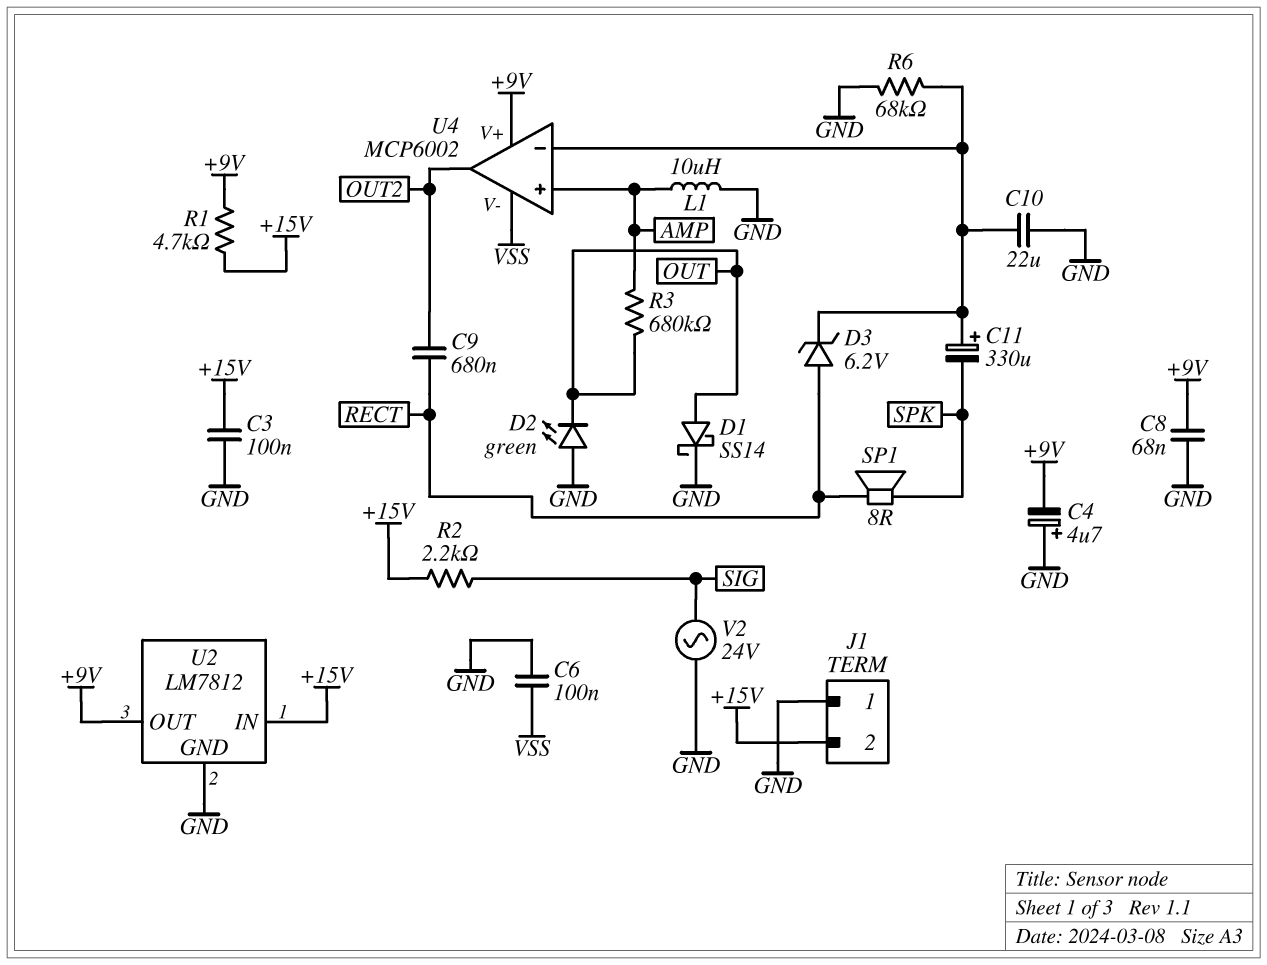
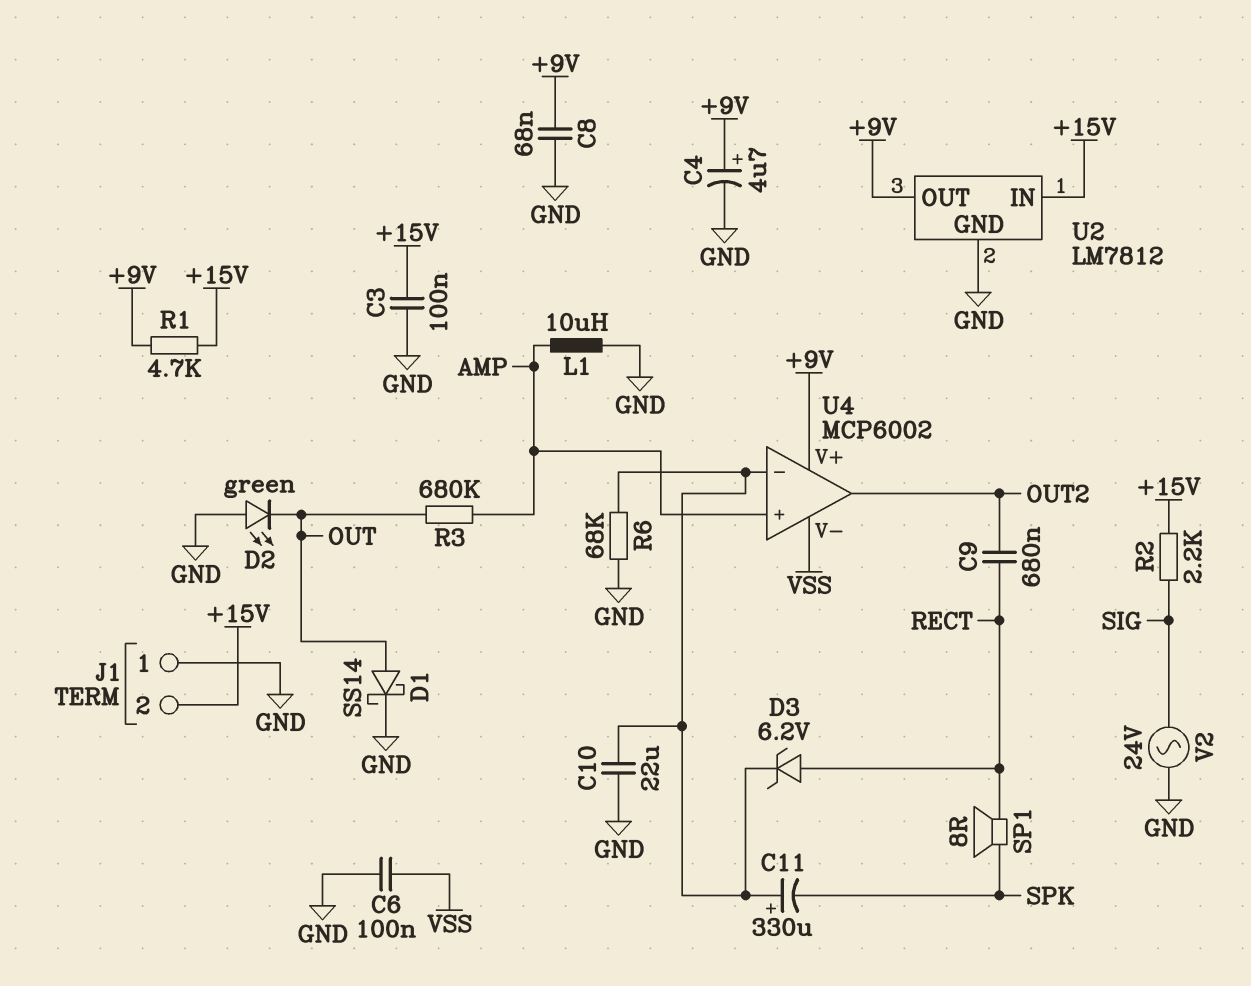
C4: 4.7uF (plus GND, minus +9V) -> 4.7uF (plus +9V, minus GND)

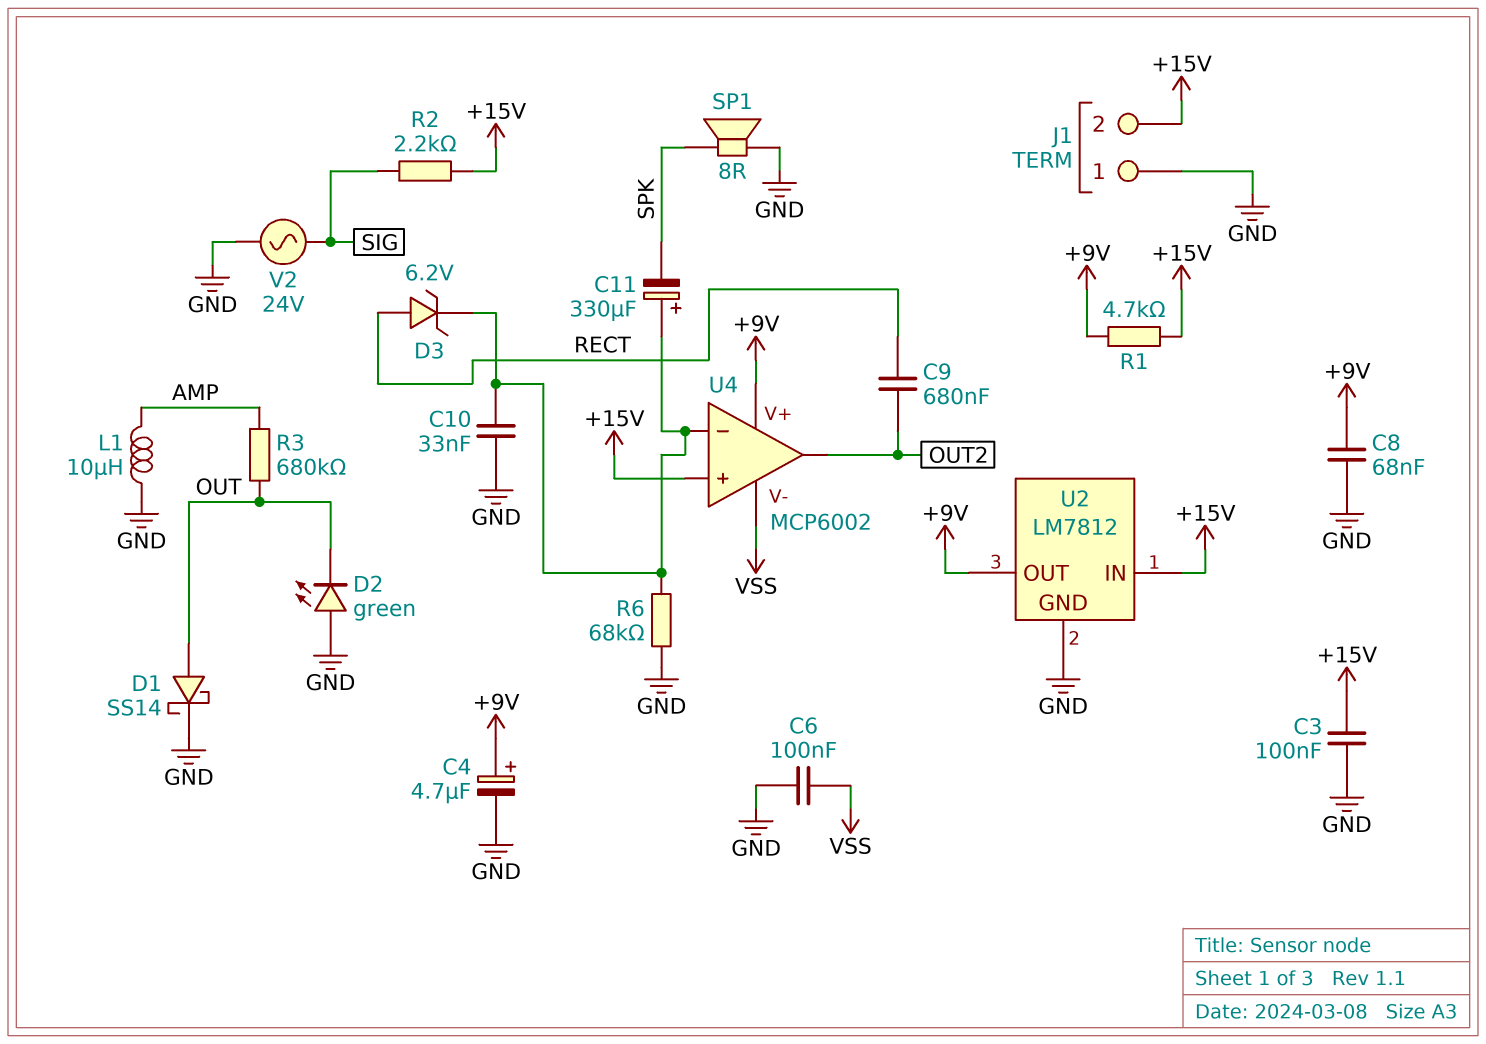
C10: 22uF (GND, U4/in-) -> 33nF (GND, U4/in-)
SP1: speaker 8R (RECT, SPK) -> speaker 8R (GND, SPK)
U4 pin in+: AMP -> +15V

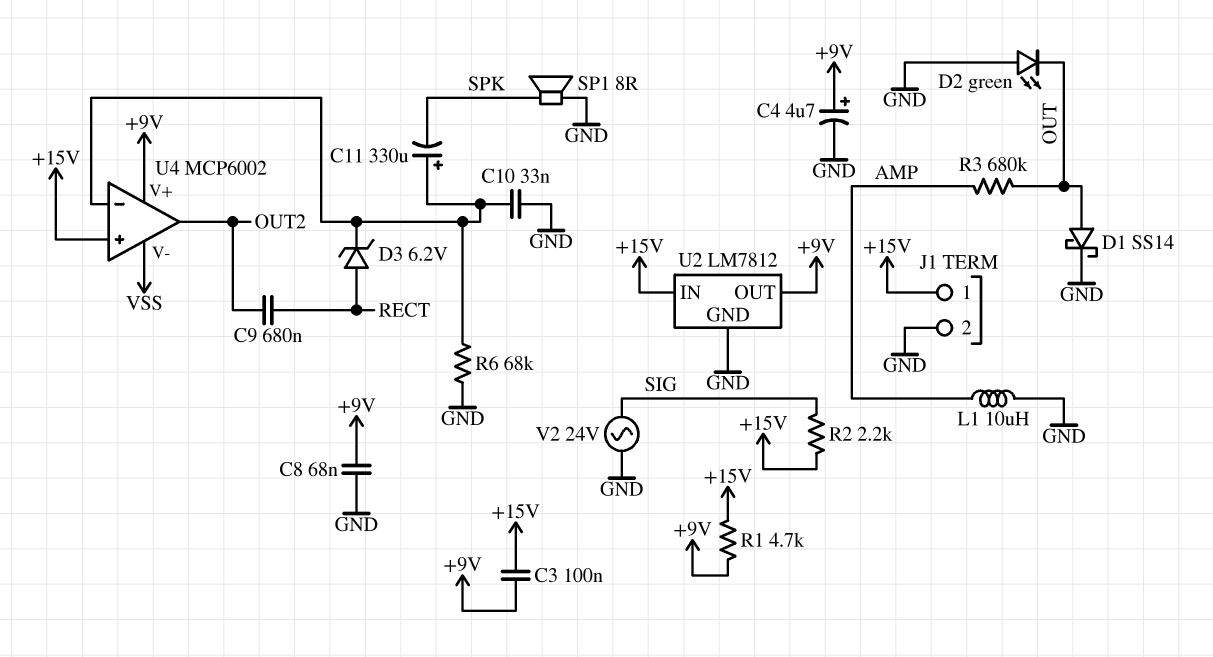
C3: 100nF (+15V, GND) -> 100nF (+9V, +15V)
C6: 100nF (GND, VSS) -> none
J1 pin 1: GND -> +15V
J1 pin 2: +15V -> GND

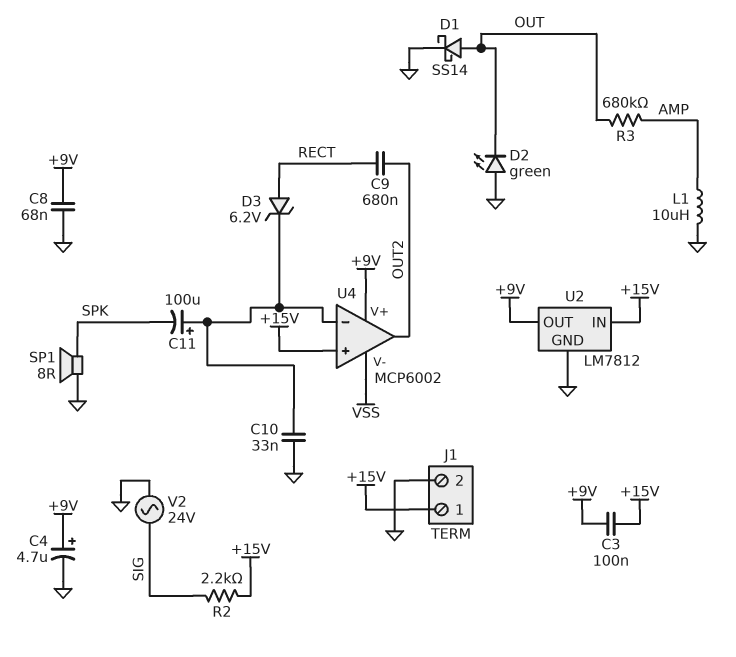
C11: 330uF (plus U4/in-, minus SPK) -> 100uF (plus U4/in-, minus SPK)
R1: 4.7k (+9V, +15V) -> none
R6: 68k (GND, U4/in-) -> none

